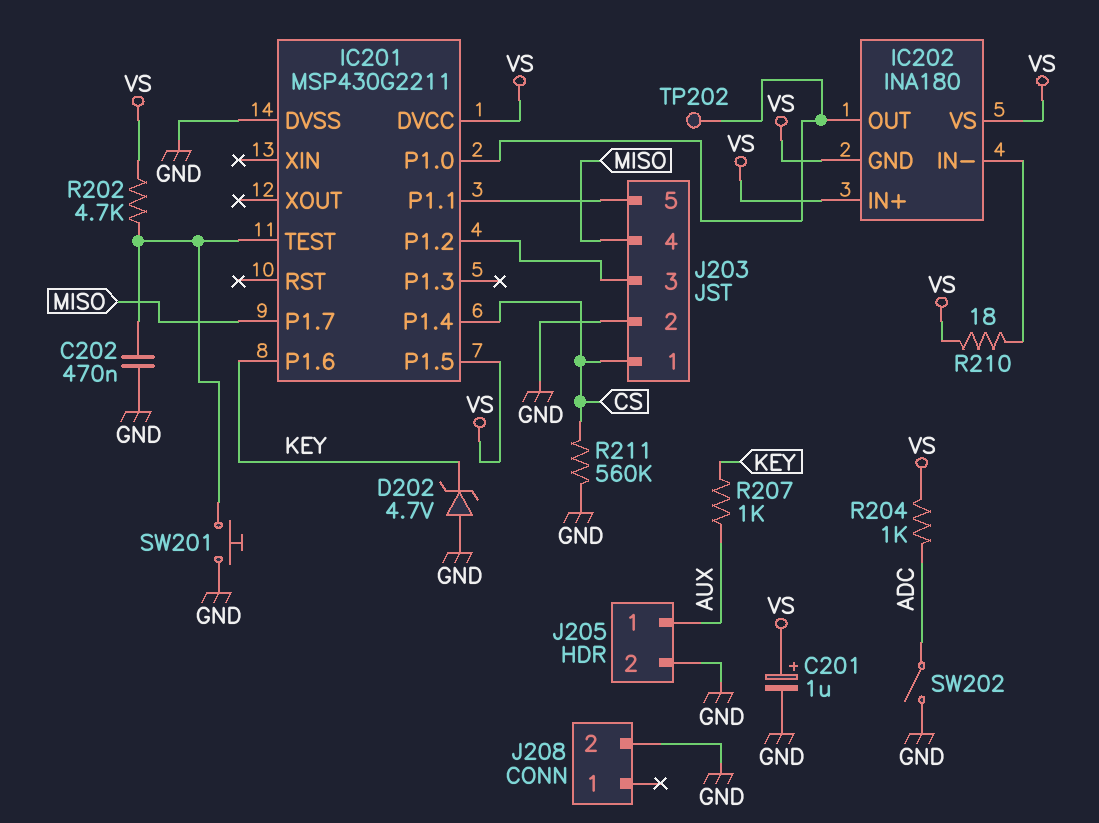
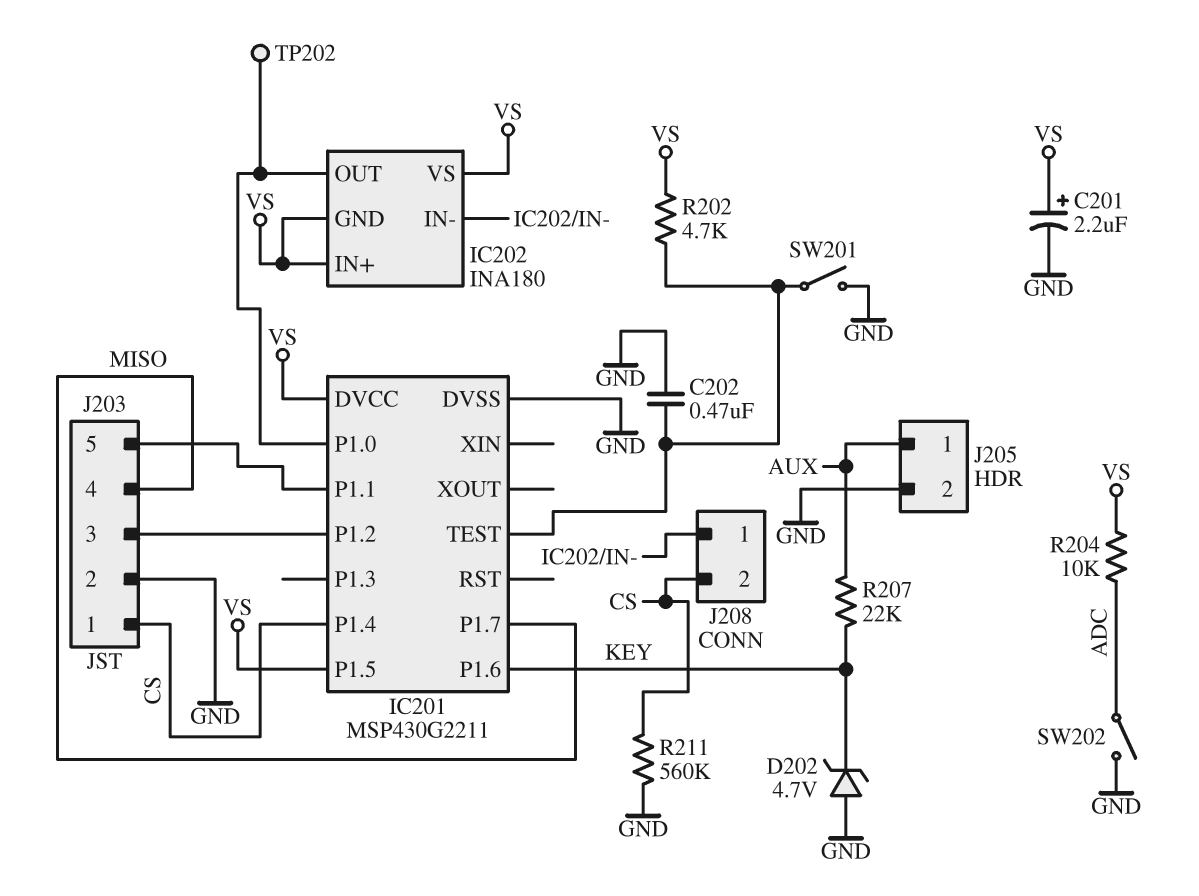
C201: 1uF (plus VS, minus GND) -> 2.2uF (plus VS, minus GND)
J208 pin 1: none -> IC202/IN-
J208 pin 2: GND -> CS
R204: 1k (ADC, VS) -> 10k (ADC, VS)
R207: 1k (AUX, KEY) -> 22k (AUX, KEY)
R210: 18 (IC202/IN-, VS) -> none
SW201: button (GND, IC201/TEST) -> switch (GND, IC201/TEST)

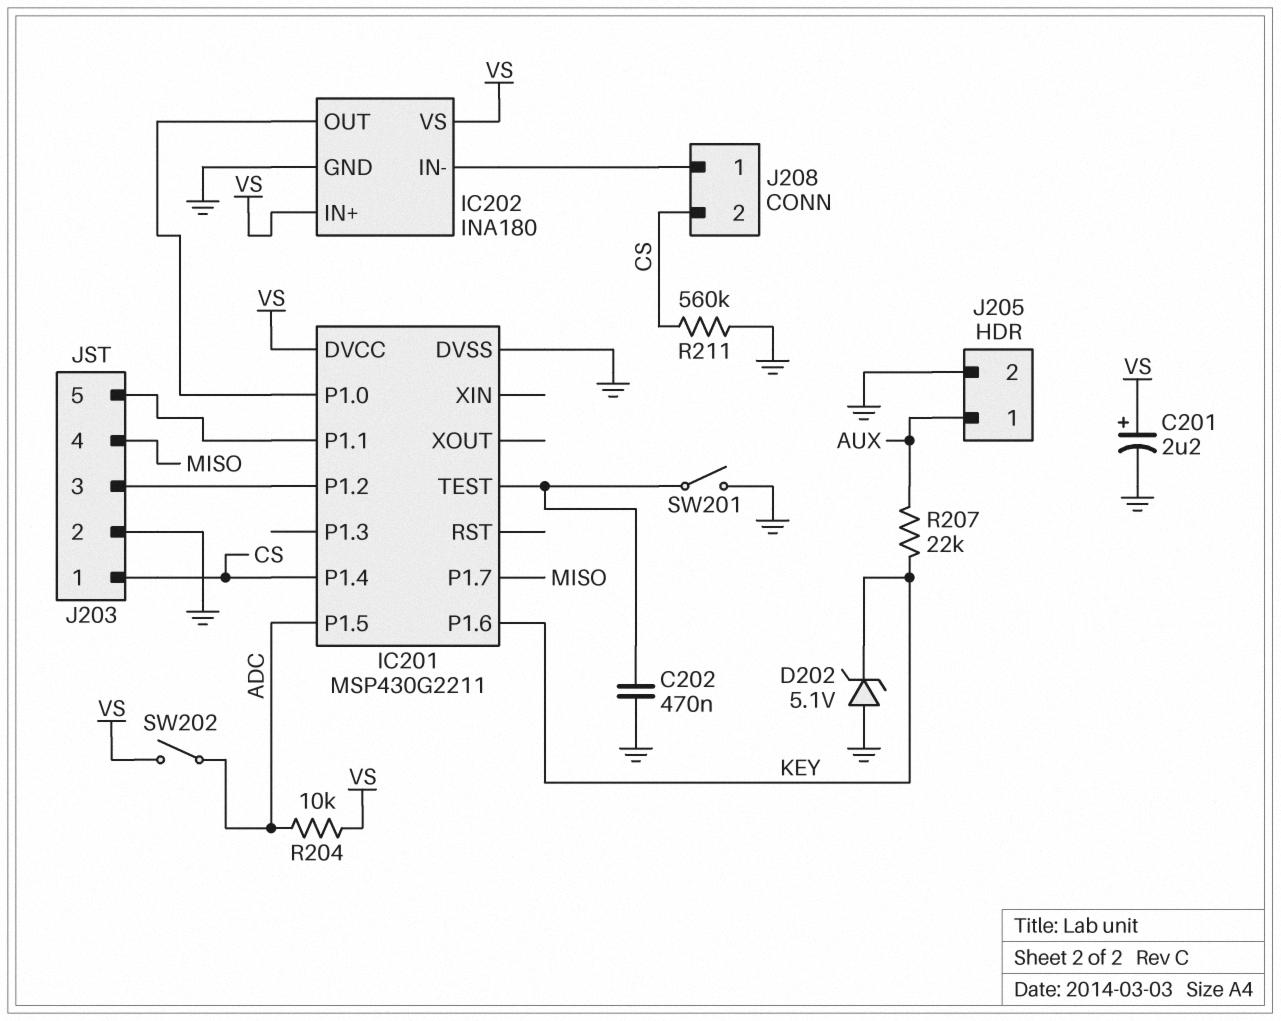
D202: zener 4.7V (A GND, K KEY) -> zener 5.1V (A GND, K KEY)
IC201 pin P1.5: VS -> ADC
IC202 pin GND: VS -> GND
R202: 4.7k (IC201/TEST, VS) -> none
SW202: switch (ADC, GND) -> switch (ADC, VS)
TP202: test point (IC201/P1.0) -> none

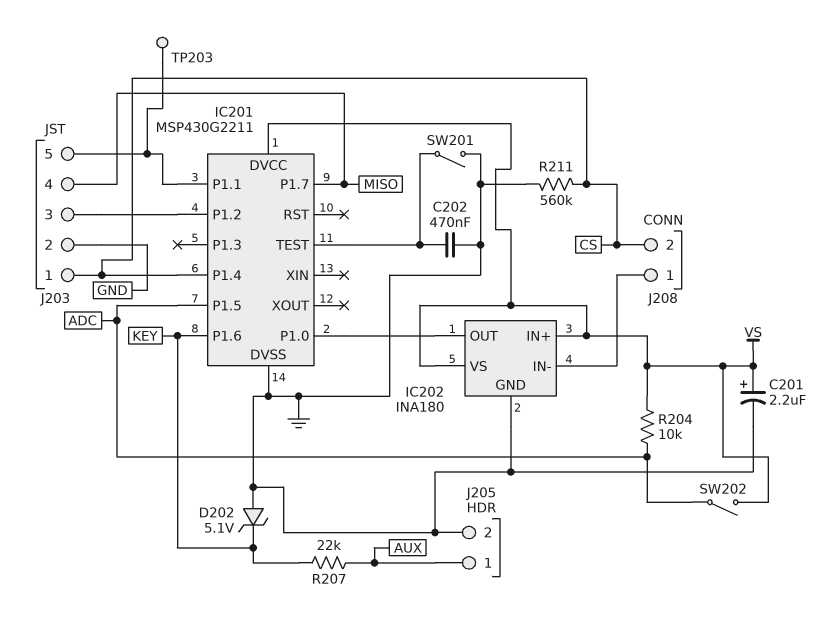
TP203: none -> test point (IC201/P1.1)

